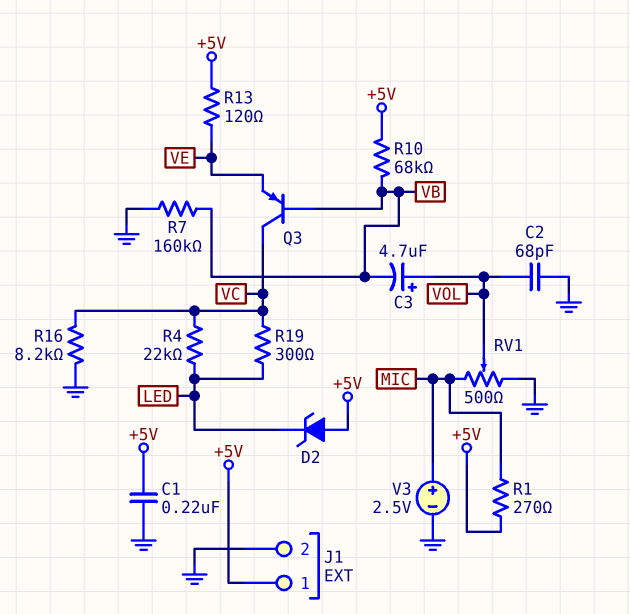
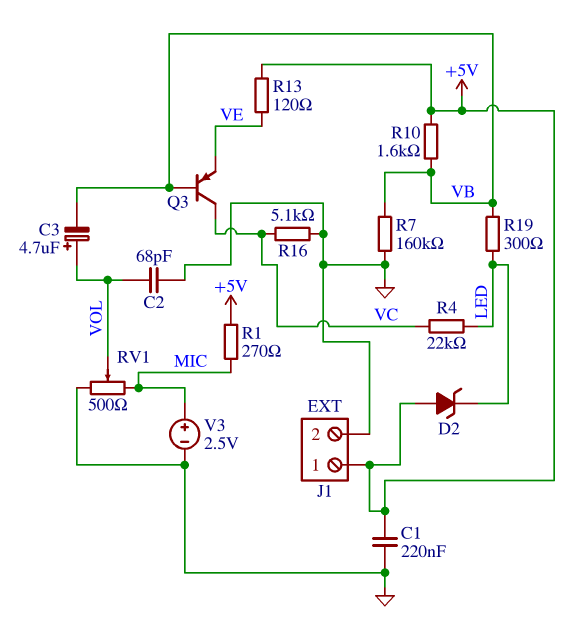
R10: 68k (+5V, VB) -> 1.6k (+5V, VB)
R16: 8.2k (GND, VC) -> 5.1k (GND, VC)
R19: 300 (LED, VC) -> 300 (LED, VB)

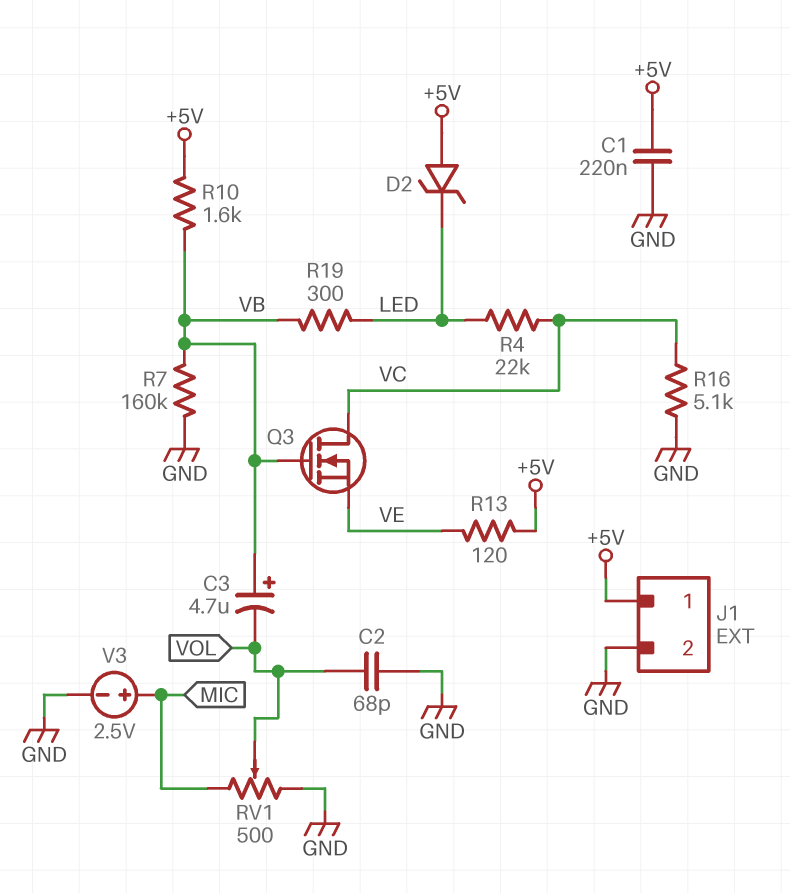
C3: 4.7uF (plus VOL, minus VB) -> 4.7uF (plus VB, minus VOL)
Q3: PNP (B VB, C VC, E VE) -> NMOS (G VB, D VC, S VE)
R1: 270 (+5V, MIC) -> none

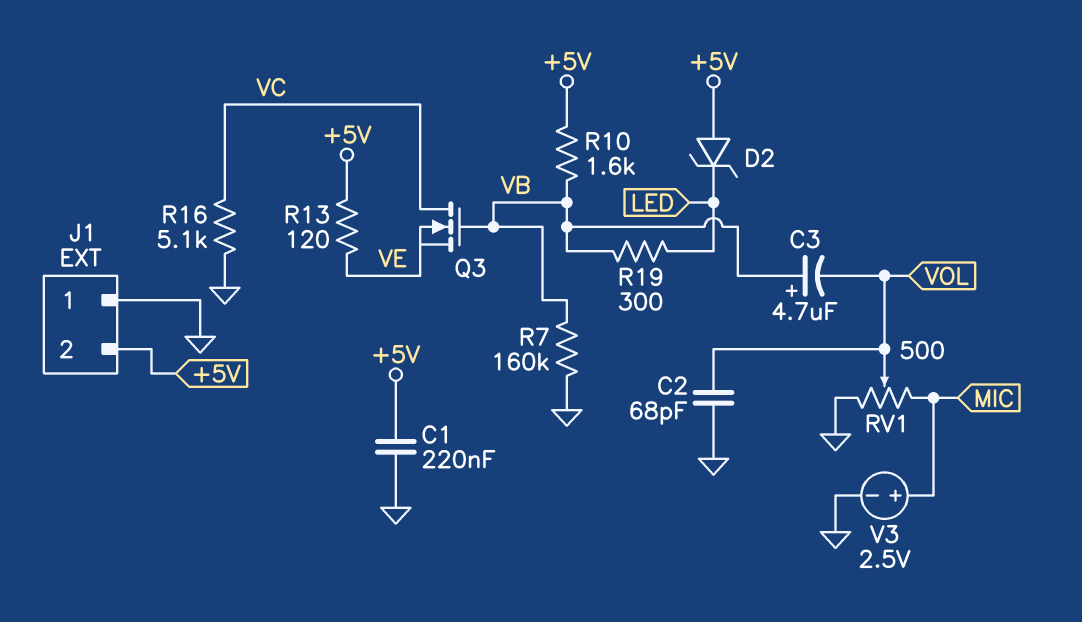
J1 pin 1: +5V -> GND
J1 pin 2: GND -> +5V
R4: 22k (LED, VC) -> none

